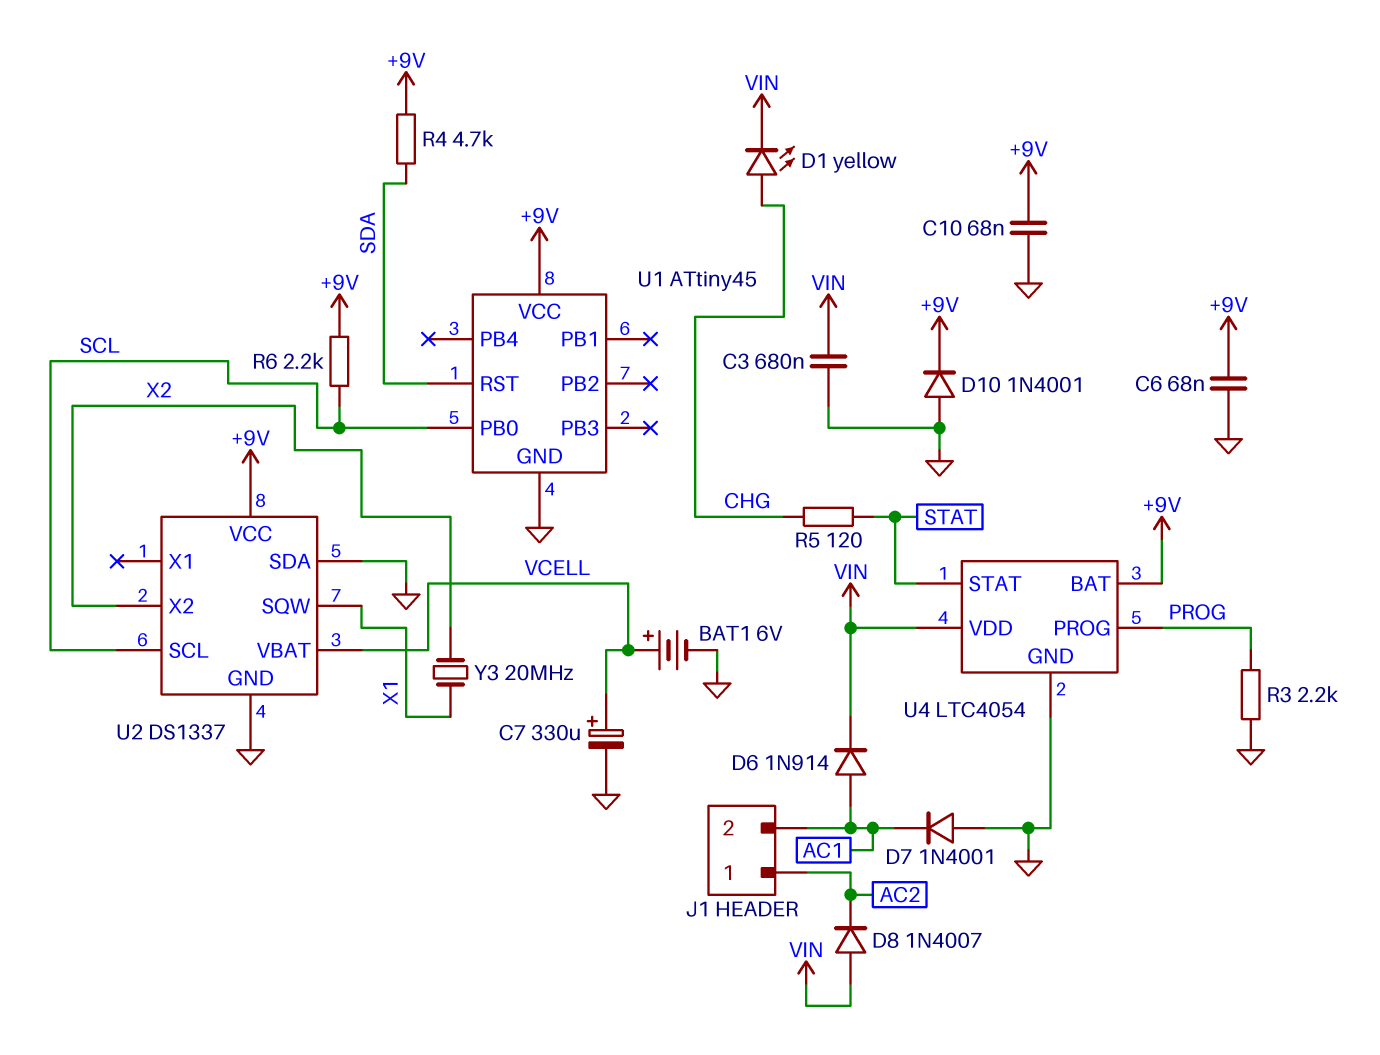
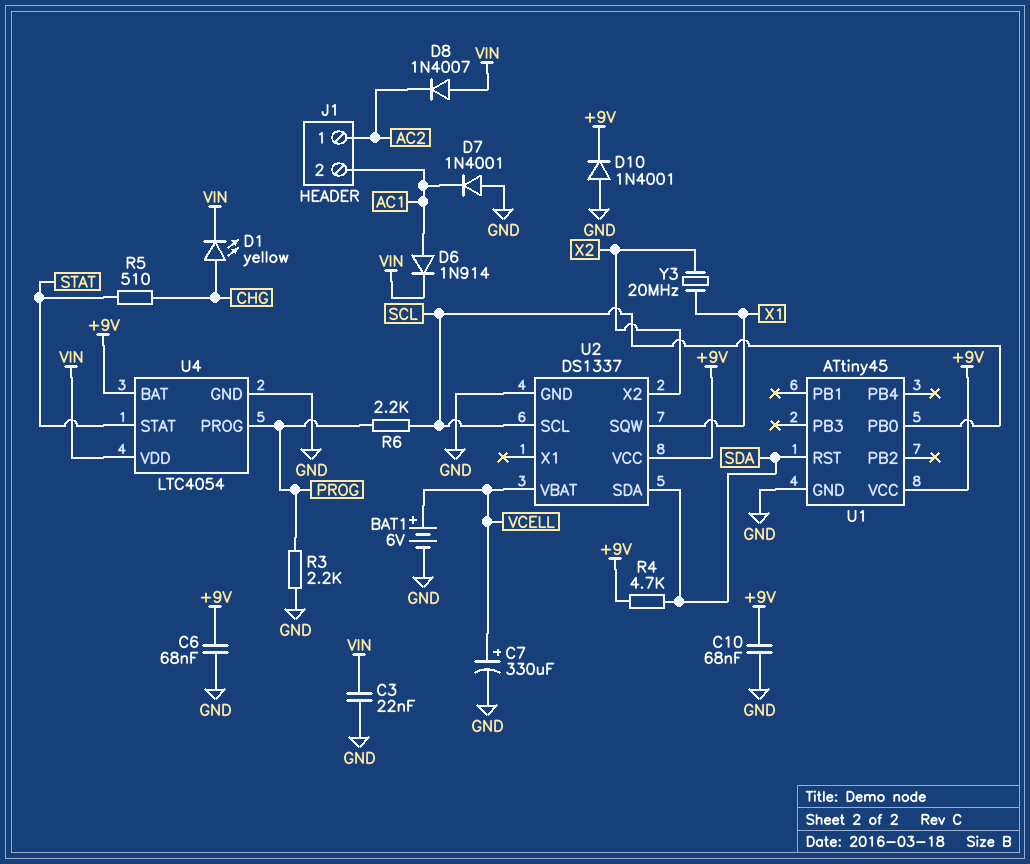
C3: 680nF (GND, VIN) -> 22nF (GND, VIN)
R5: 120 (CHG, STAT) -> 510 (CHG, STAT)
R6: 2.2k (+9V, SCL) -> 2.2k (PROG, SCL)
U2 pin SDA: GND -> SDA

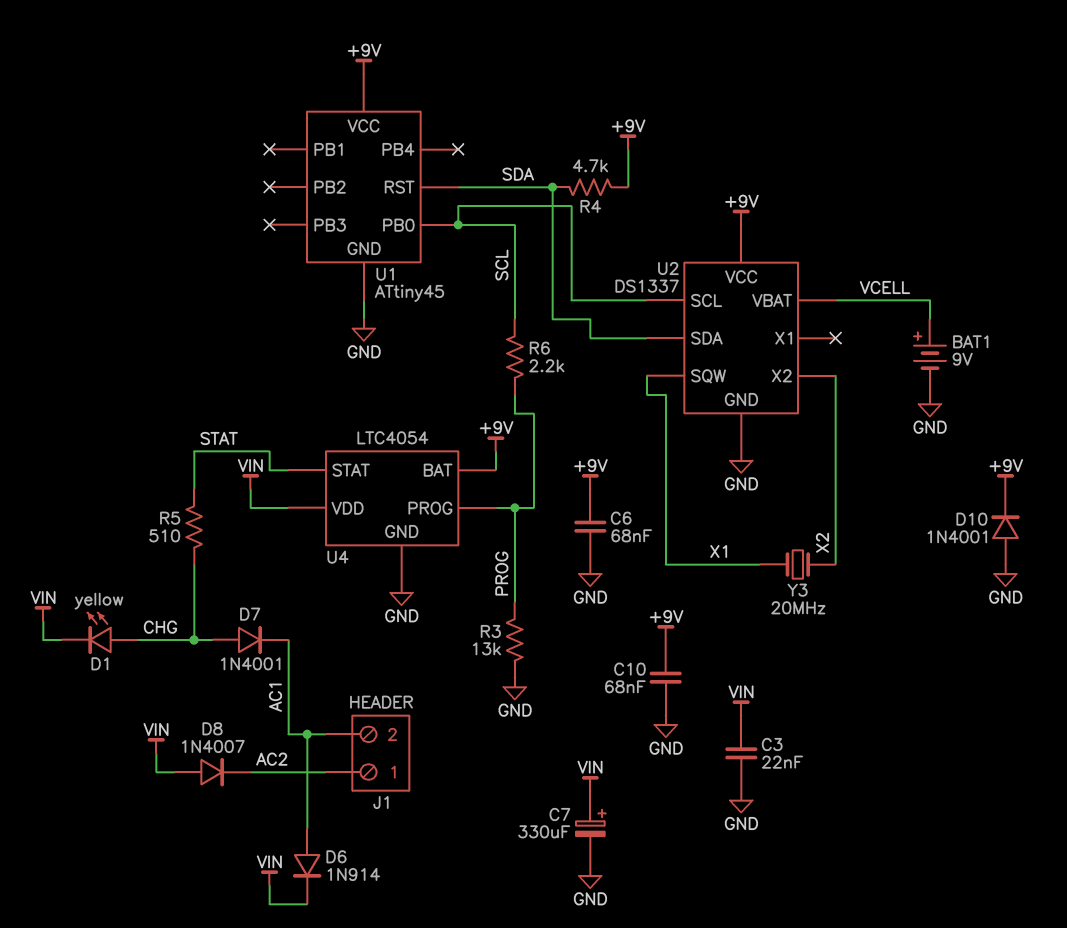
BAT1: 6V (plus VCELL, minus GND) -> 9V (plus VCELL, minus GND)
C7: 330uF (plus VCELL, minus GND) -> 330uF (plus VIN, minus GND)
D7: diode 1N4001 (A GND, K AC1) -> diode 1N4001 (A CHG, K AC1)
R3: 2.2k (GND, PROG) -> 13k (GND, PROG)

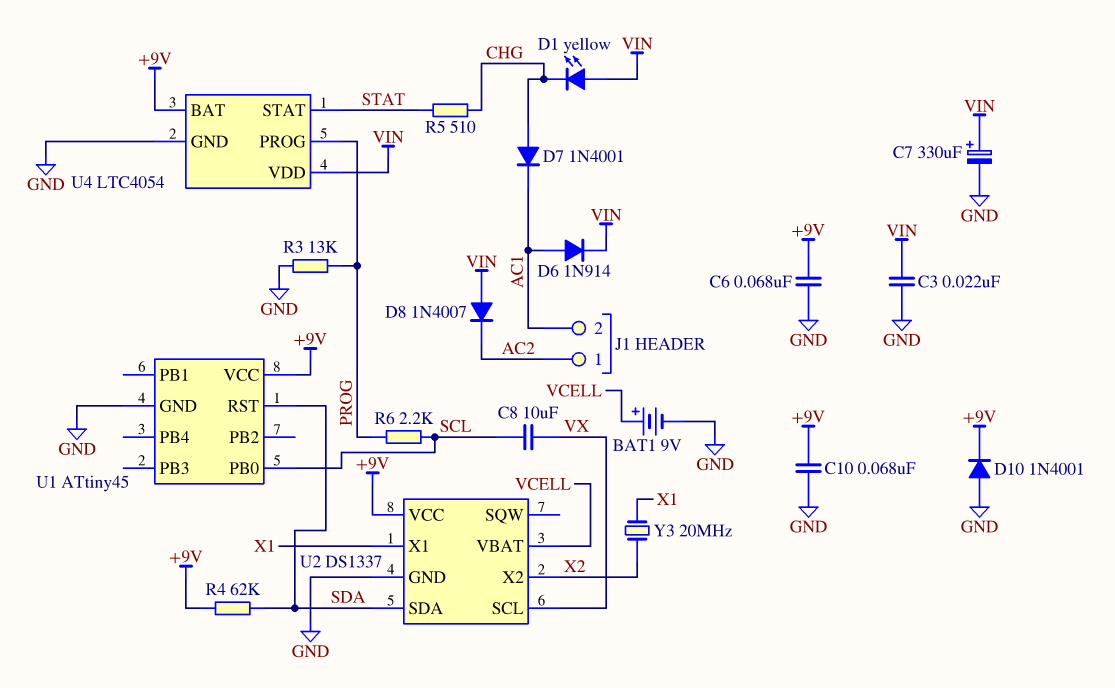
C8: none -> 10uF (SCL, VX)
D1: LED yellow (A CHG, K VIN) -> LED yellow (A VIN, K CHG)
R4: 4.7k (+9V, SDA) -> 62k (+9V, SDA)
U2 pin SCL: SCL -> VX
U2 pin SQW: X1 -> none
U2 pin X1: none -> X1

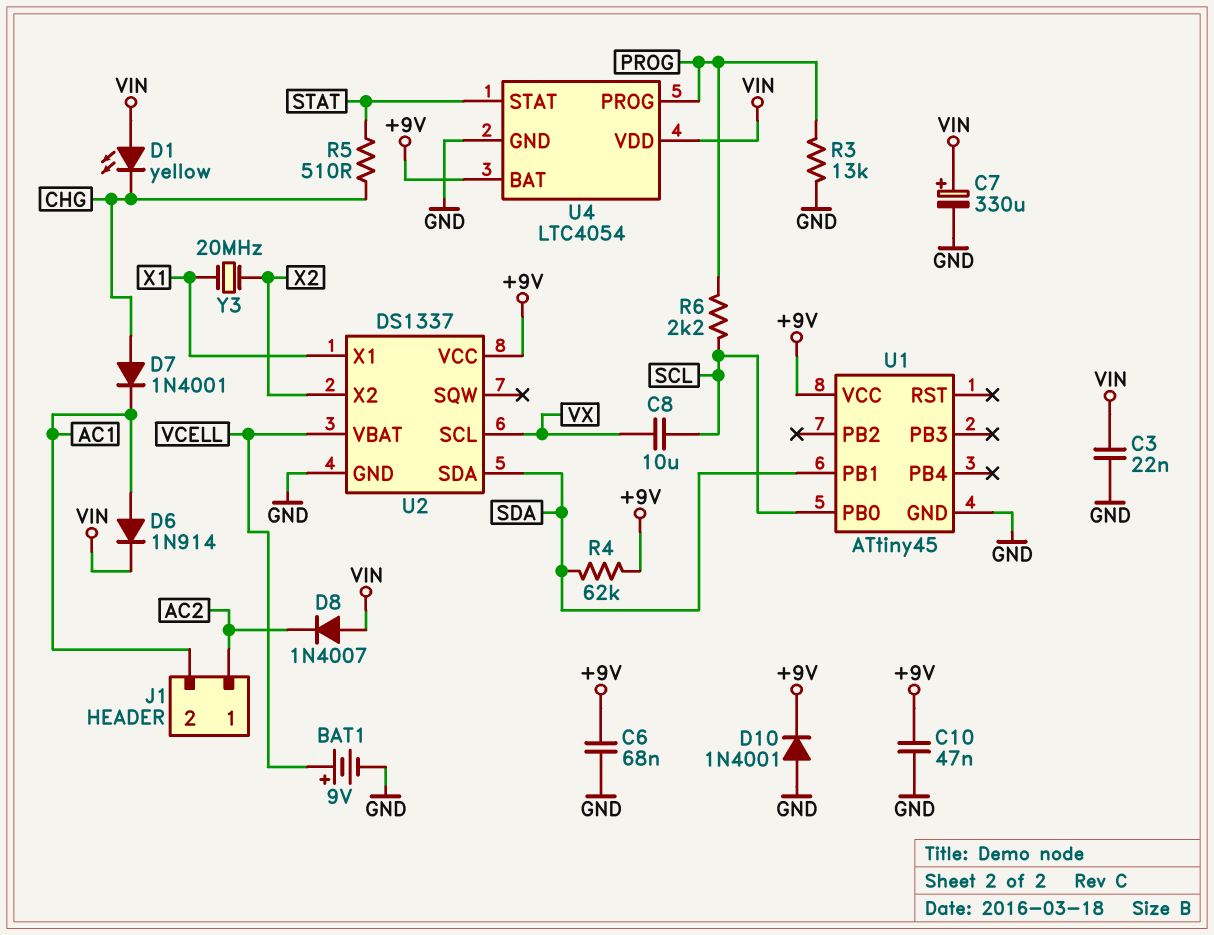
C10: 68nF (+9V, GND) -> 47nF (+9V, GND)
U1 pin PB1: none -> SDA
U1 pin RST: SDA -> none

